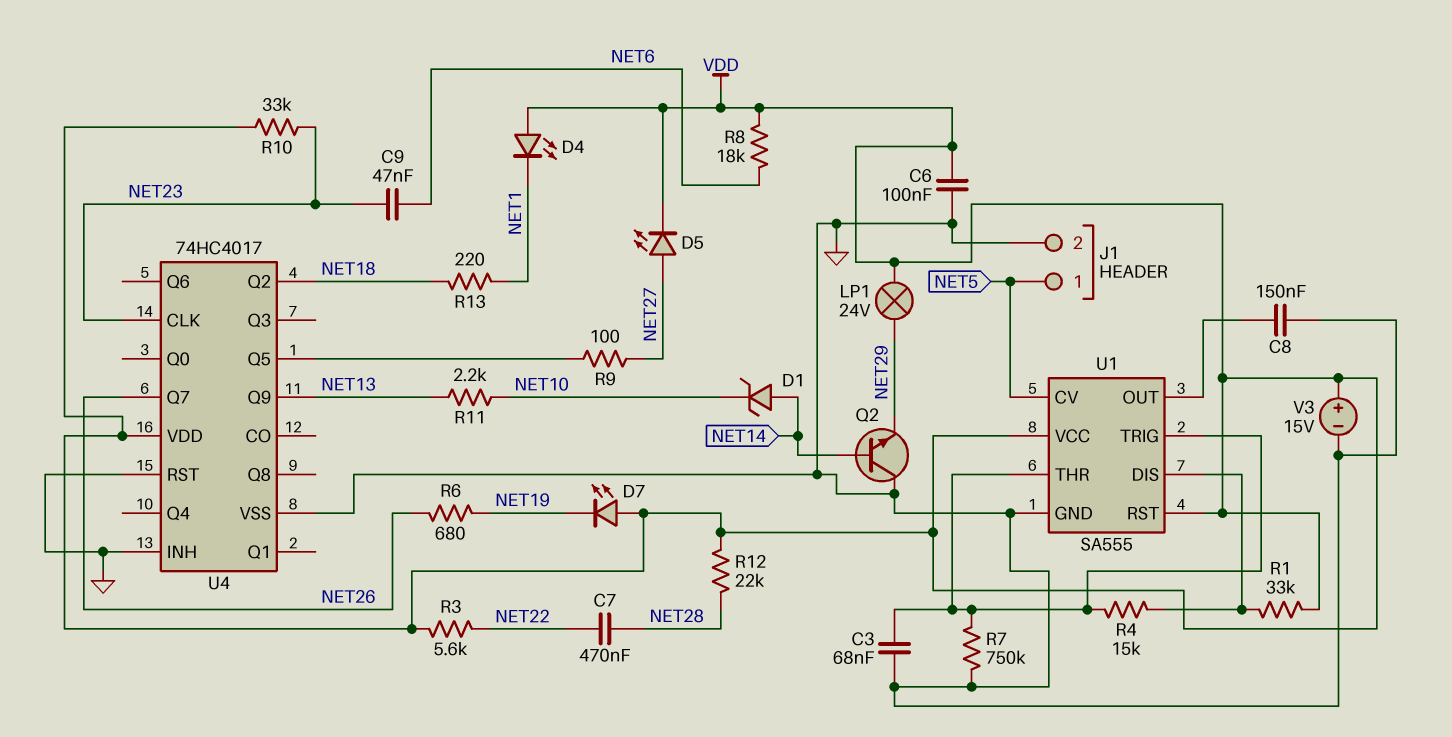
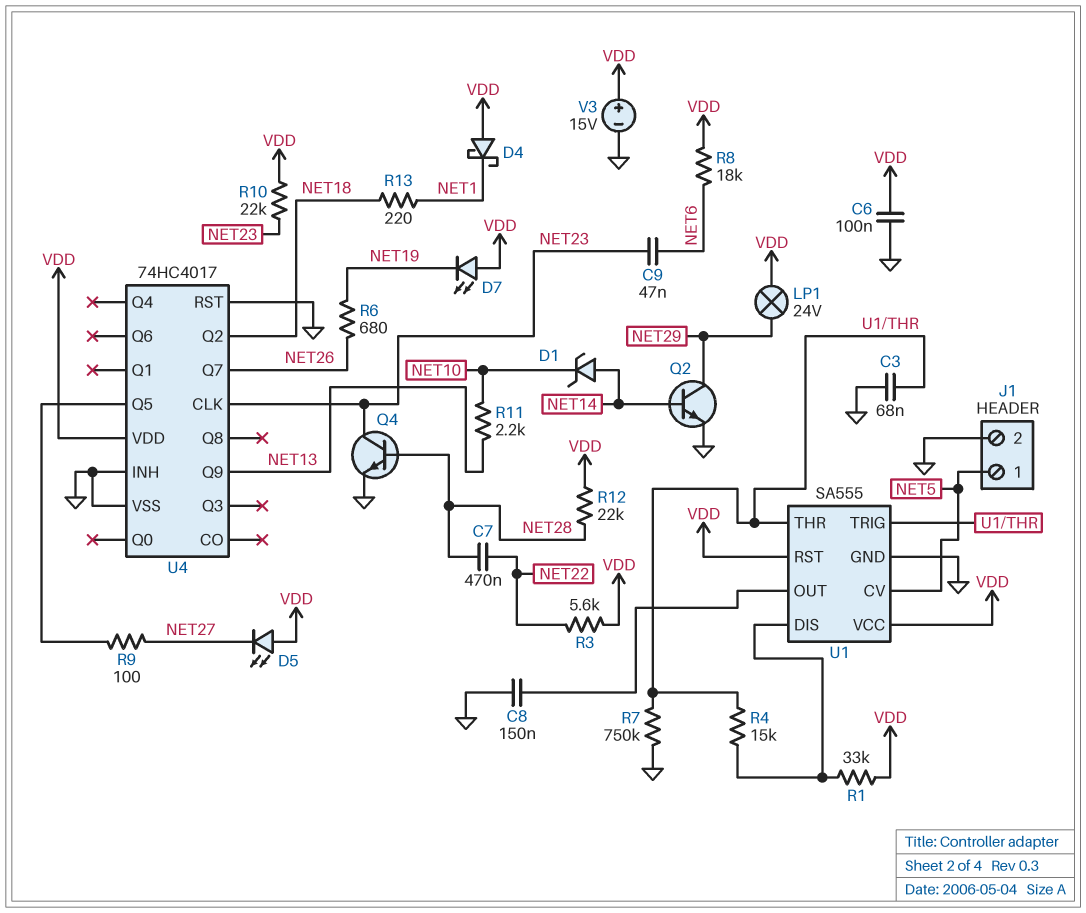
D4: LED (A VDD, K NET1) -> schottky (A VDD, K NET1)
D5: LED (A NET27, K VDD) -> LED (A VDD, K NET27)
Q2: NPN (B NET14, C GND, E NET29) -> NPN (B NET14, C NET29, E GND)
Q4: none -> NPN (B NET28, C NET23, E GND)
R10: 33k (NET23, VDD) -> 22k (NET23, VDD)

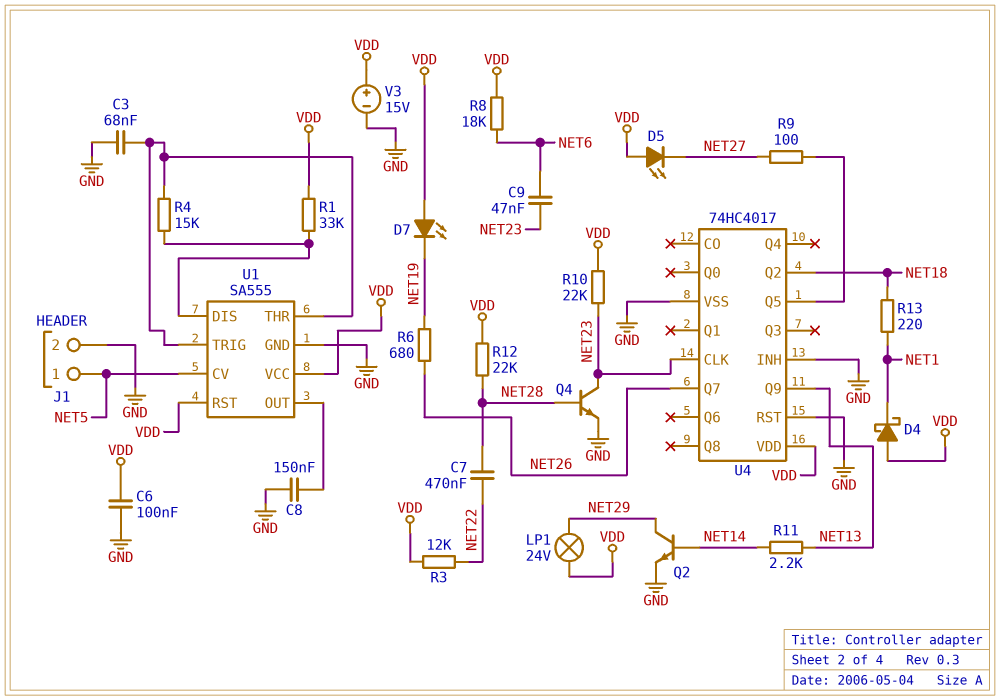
D1: zener (A NET14, K NET10) -> none
R3: 5.6k (NET22, VDD) -> 12k (NET22, VDD)
R7: 750k (GND, U1/THR) -> none
R11: 2.2k (NET10, NET13) -> 2.2k (NET13, NET14)

